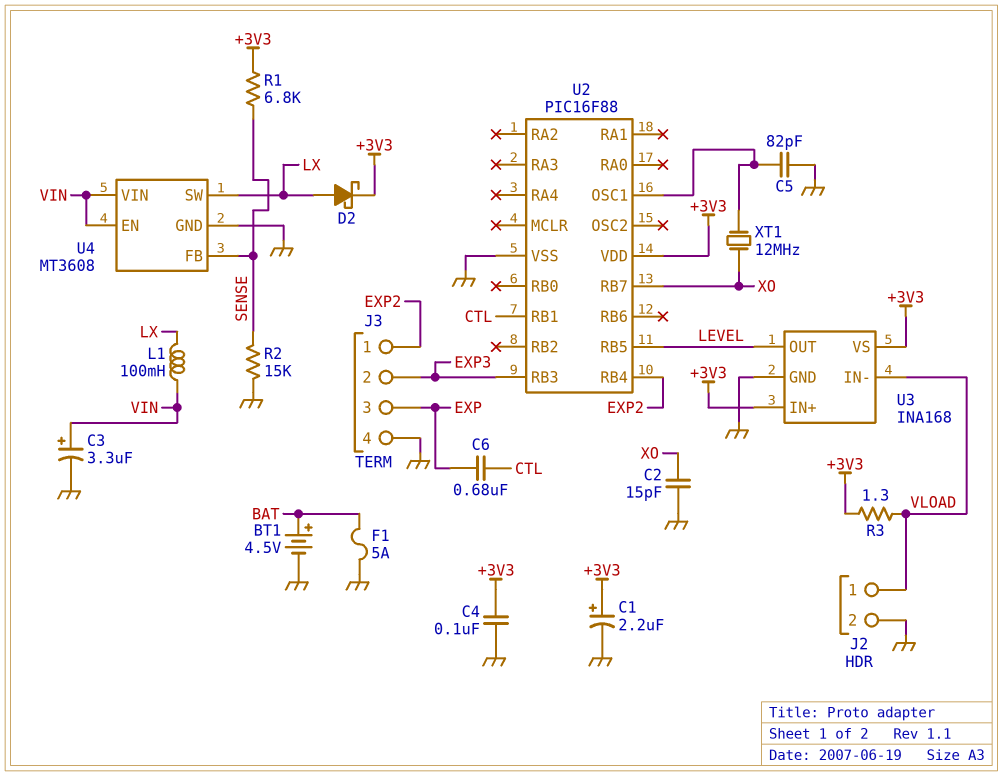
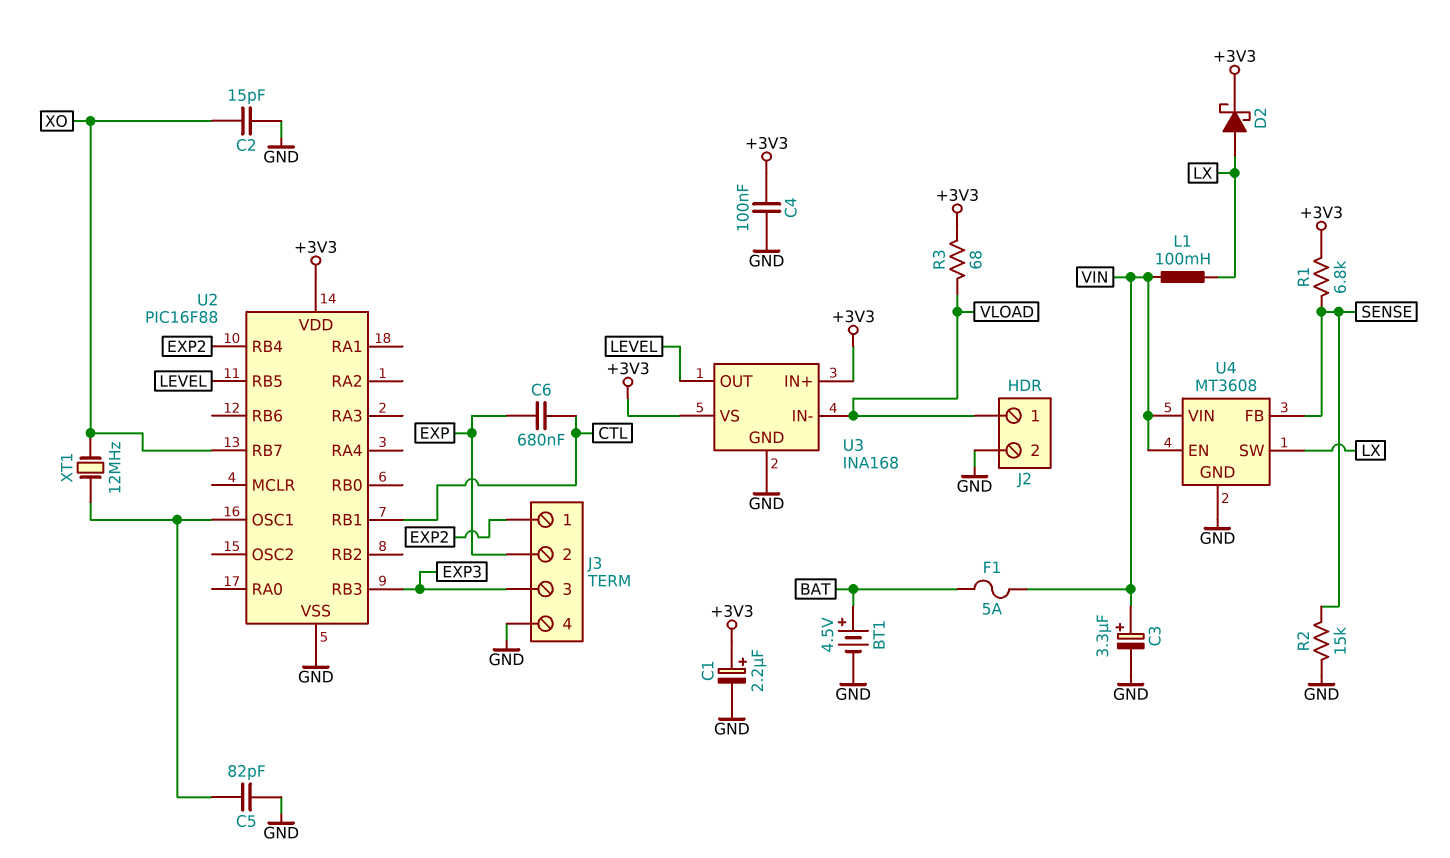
F1: 5A (BAT, GND) -> 5A (BAT, VIN)
J3 pin 2: EXP3 -> EXP
J3 pin 3: EXP -> EXP3
R3: 1.3 (+3V3, VLOAD) -> 68 (+3V3, VLOAD)

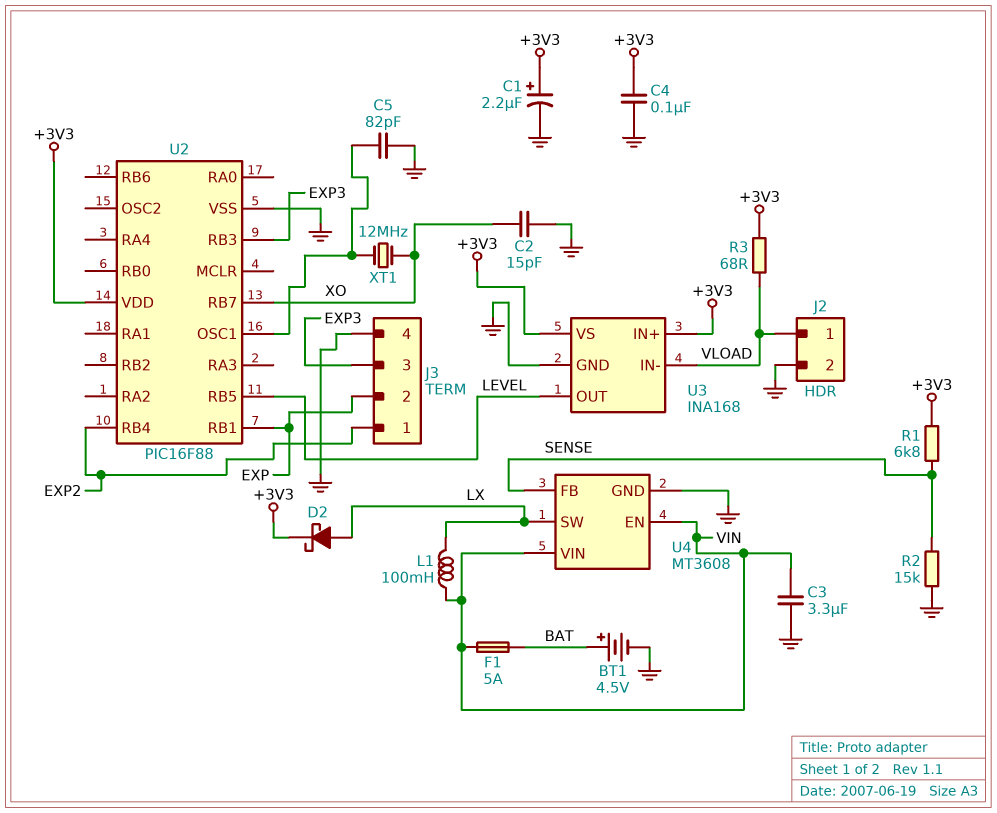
C3: 3.3uF (plus VIN, minus GND) -> 3.3uF (GND, VIN)
C6: 680nF (CTL, EXP) -> none
U2 pin RB1: CTL -> EXP

